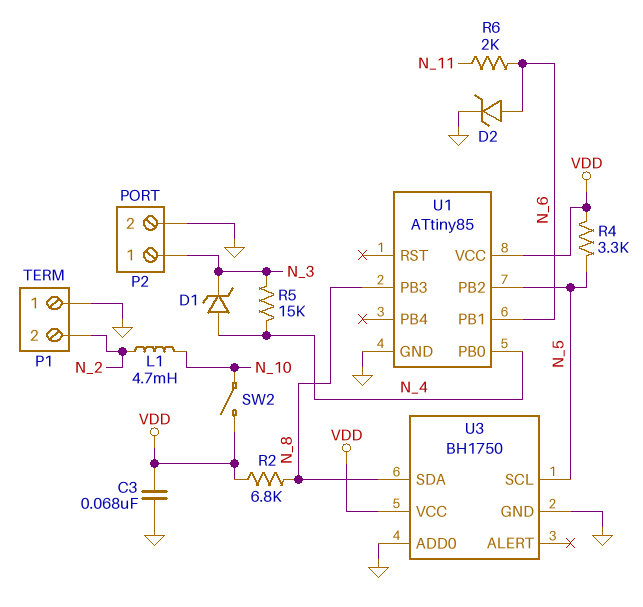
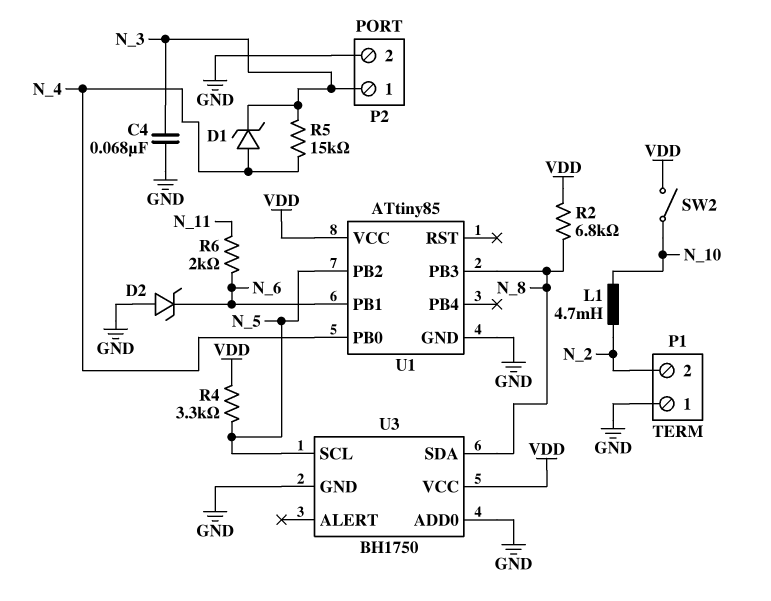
C3: 68nF (GND, VDD) -> none
C4: none -> 68nF (GND, N_3)
D2: zener (A N_6, K GND) -> zener (A GND, K N_6)

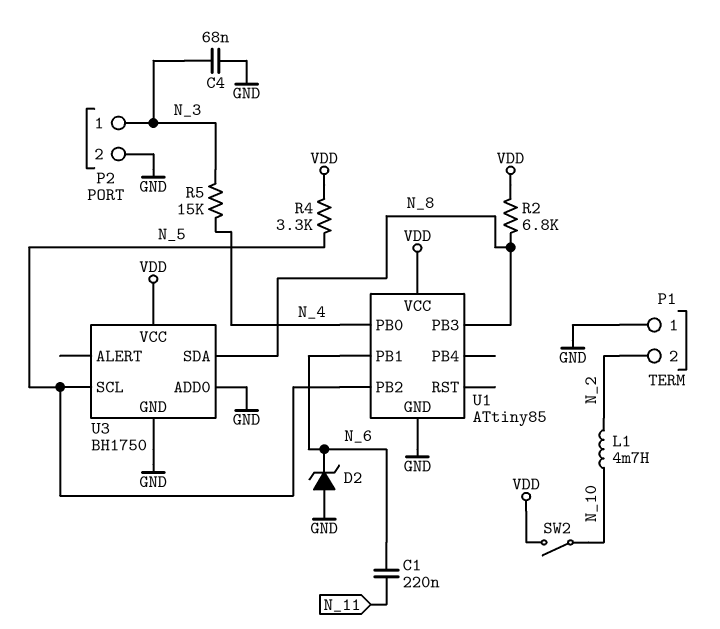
C1: none -> 220nF (N_6, N_11)
D1: zener (A N_4, K N_3) -> none
R6: 2k (N_6, N_11) -> none

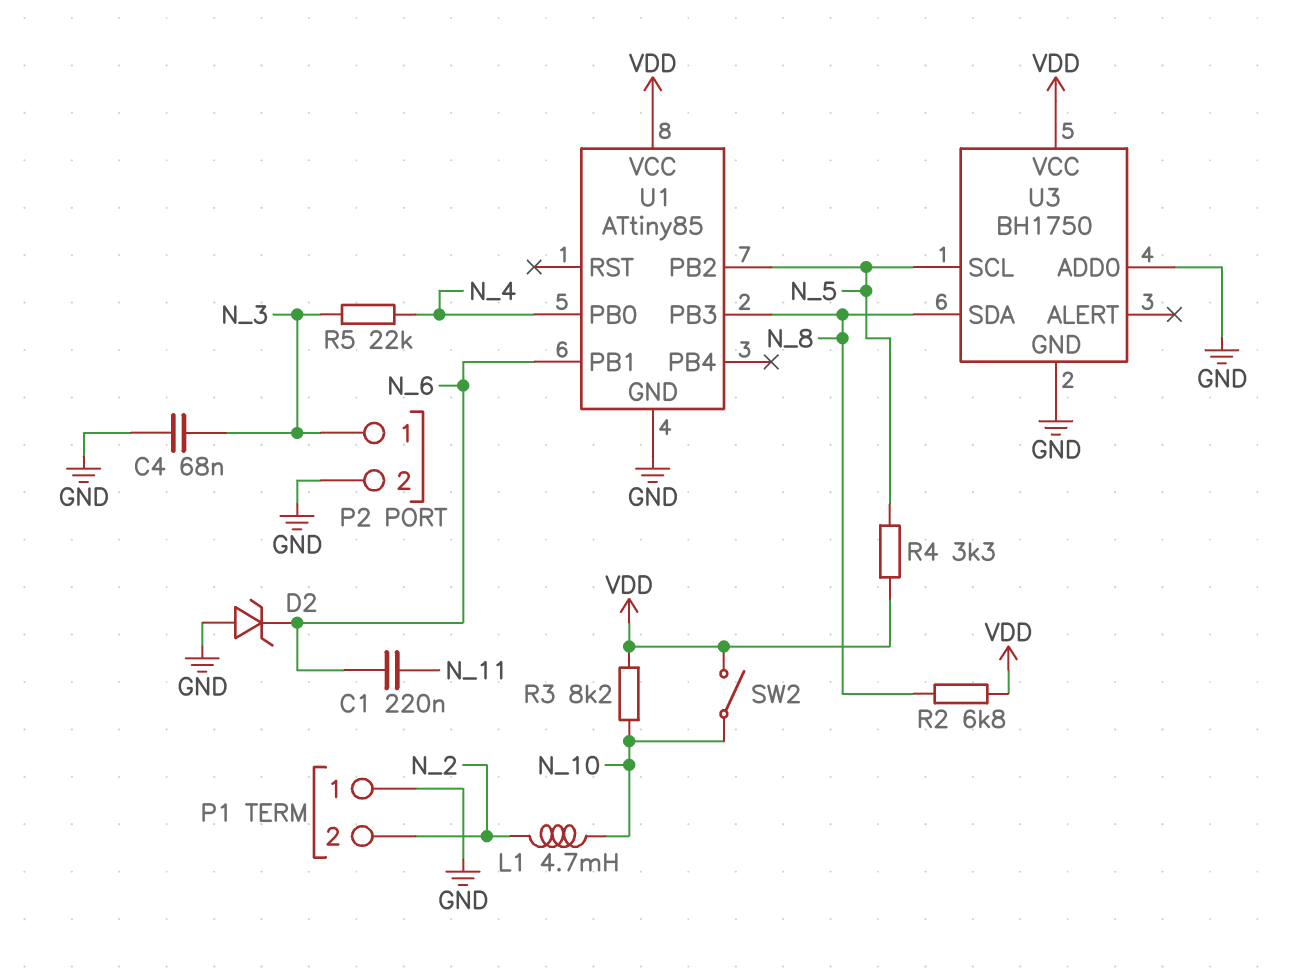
R3: none -> 8.2k (N_10, VDD)
R5: 15k (N_3, N_4) -> 22k (N_3, N_4)

